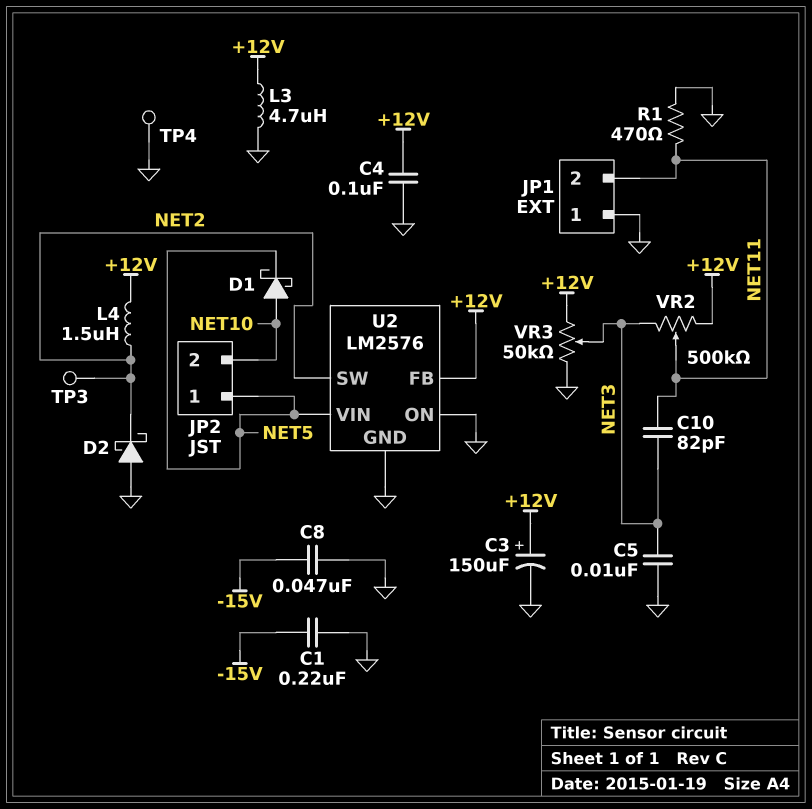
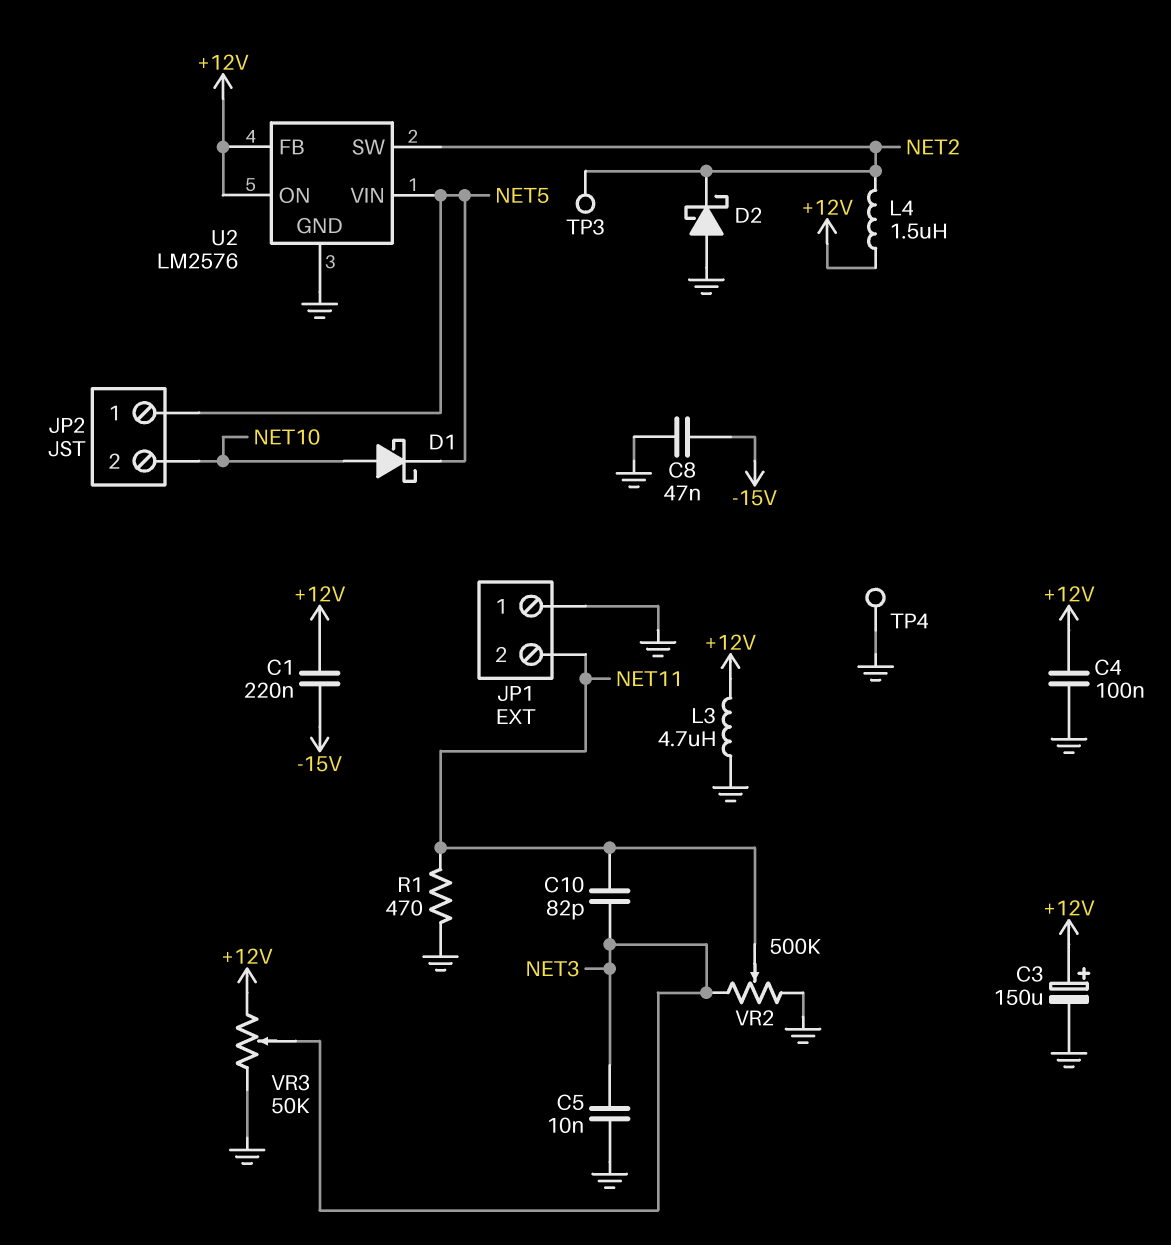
C1: 220nF (-15V, GND) -> 220nF (+12V, -15V)
U2 pin ON: GND -> +12V
VR2: 500k (+12V, NET3, wiper NET11) -> 500k (GND, NET3, wiper NET11)

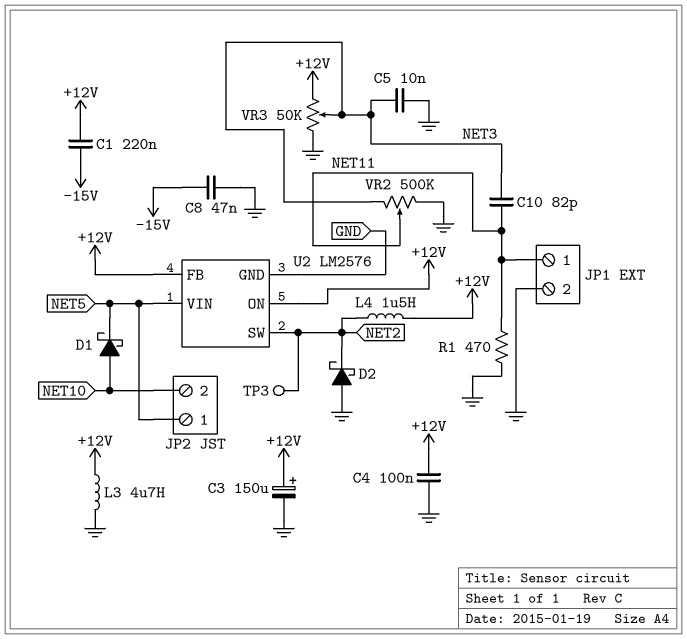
JP1 pin 1: GND -> NET11
JP1 pin 2: NET11 -> GND
TP4: test point (GND) -> none

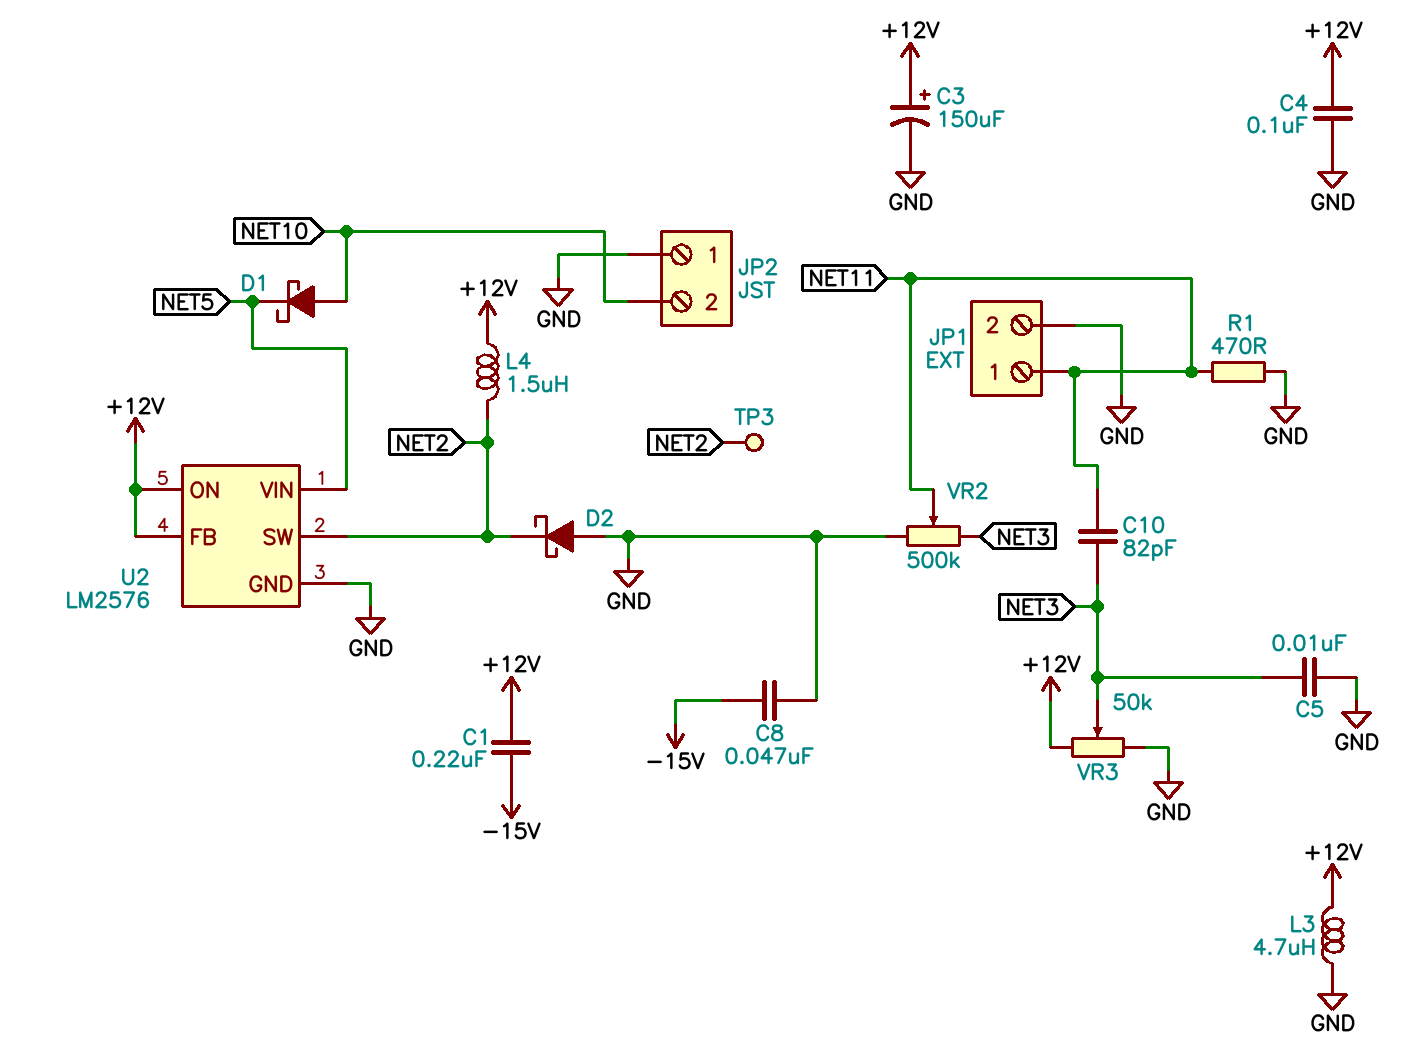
JP2 pin 1: NET5 -> GND

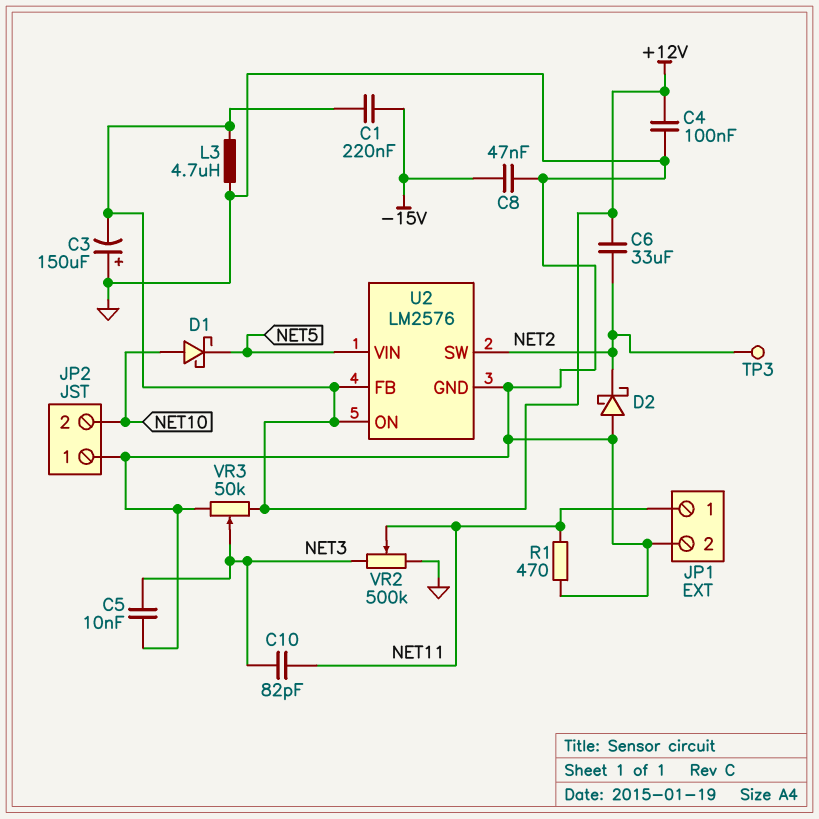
C3: 150uF (plus +12V, minus GND) -> 150uF (plus GND, minus +12V)
C6: none -> 33uF (+12V, NET2)
L4: 1.5uH (+12V, NET2) -> none

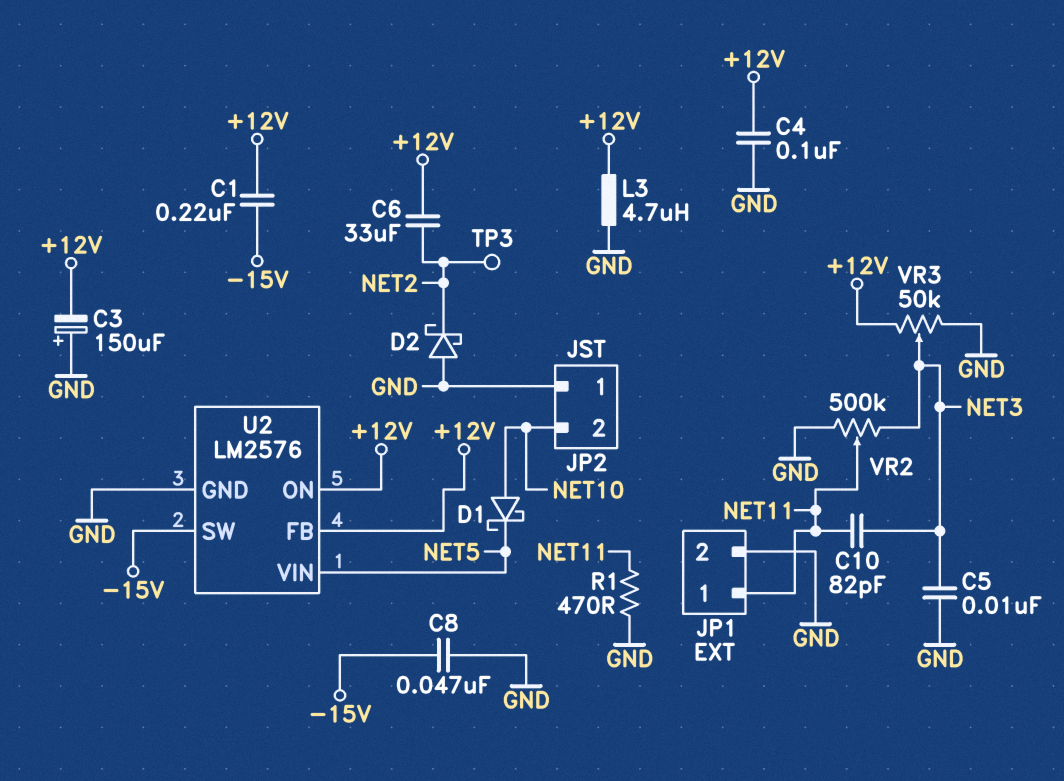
U2 pin SW: NET2 -> -15V

